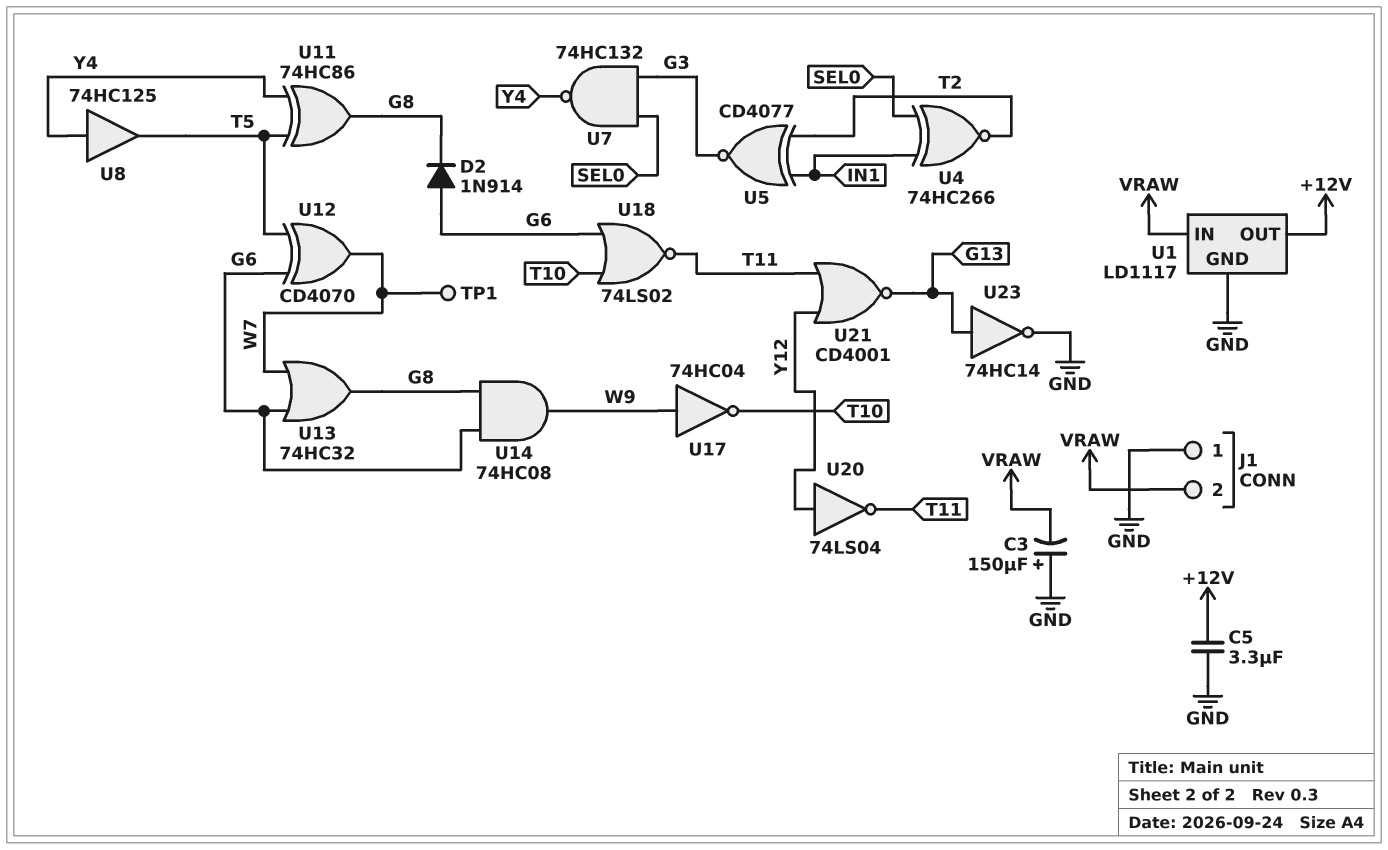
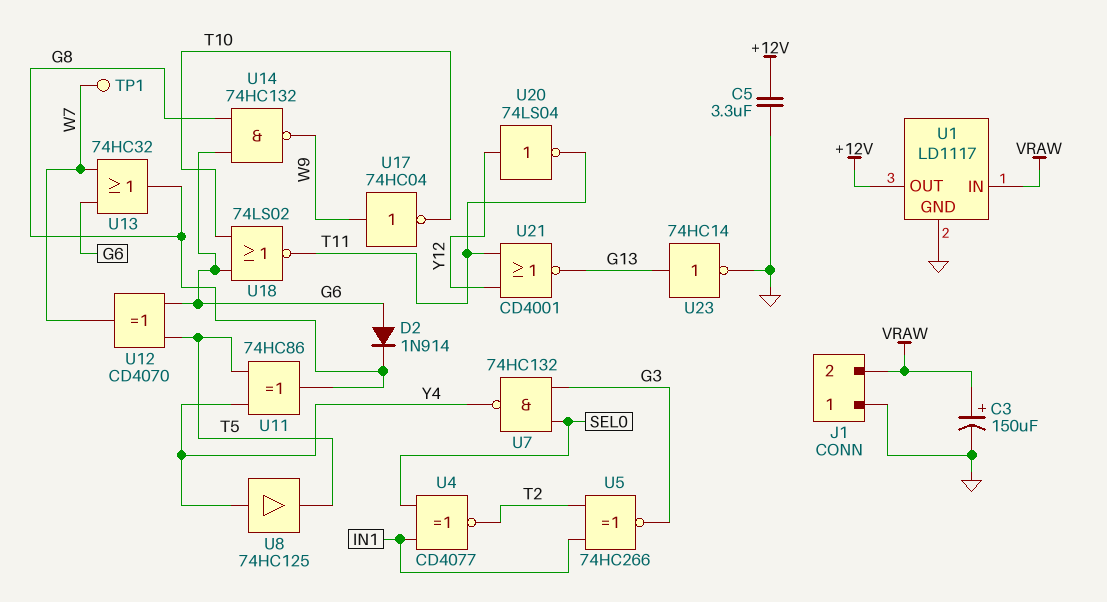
C3: 150uF (plus GND, minus VRAW) -> 150uF (plus VRAW, minus GND)
U4: XNOR 74HC266 (in IN1, in SEL0, out T2) -> XNOR CD4077 (in IN1, in SEL0, out T2)
U5: XNOR CD4077 (in IN1, in T2, out G3) -> XNOR 74HC266 (in IN1, in T2, out G3)
U14: AND 74HC08 (in G6, in G8, out W9) -> NAND 74HC132 (in G6, in G8, out W9)

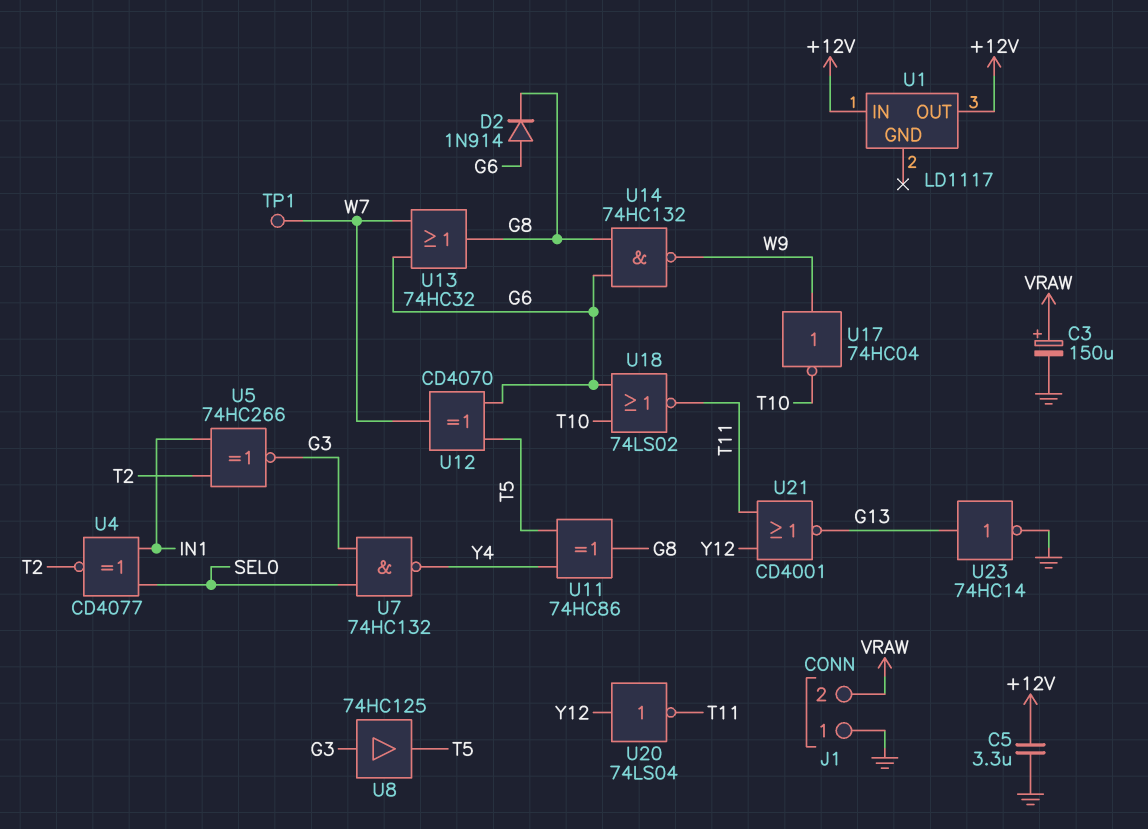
U1 pin GND: GND -> none
U1 pin IN: VRAW -> +12V
U8: buffer 74HC125 (in Y4, out T5) -> buffer 74HC125 (in G3, out T5)

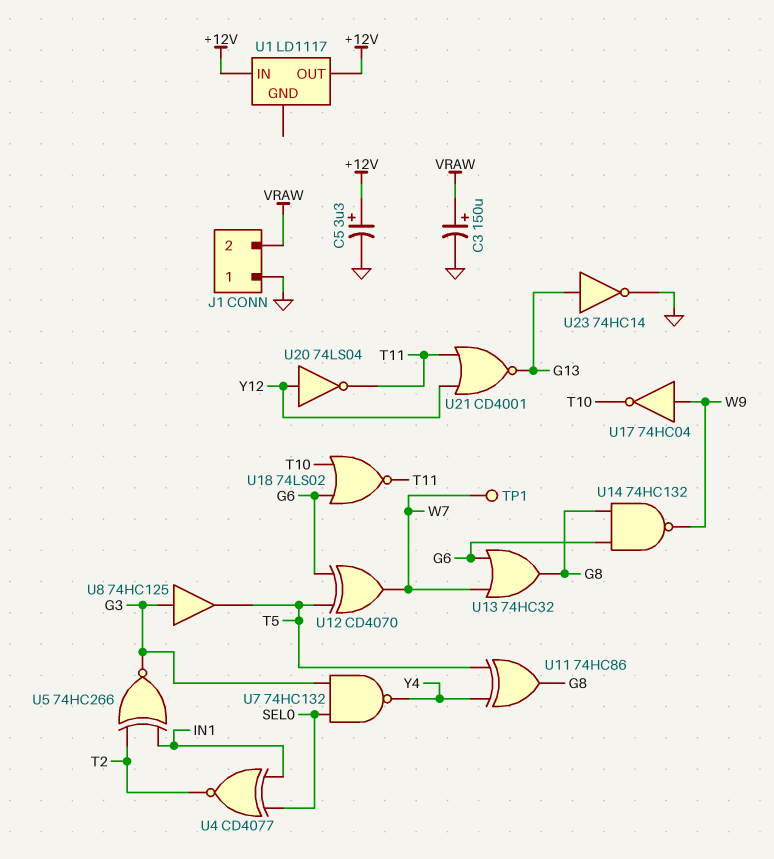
C5: 3.3uF (+12V, GND) -> 3.3uF (plus +12V, minus GND)
D2: diode 1N914 (A G6, K G8) -> none

